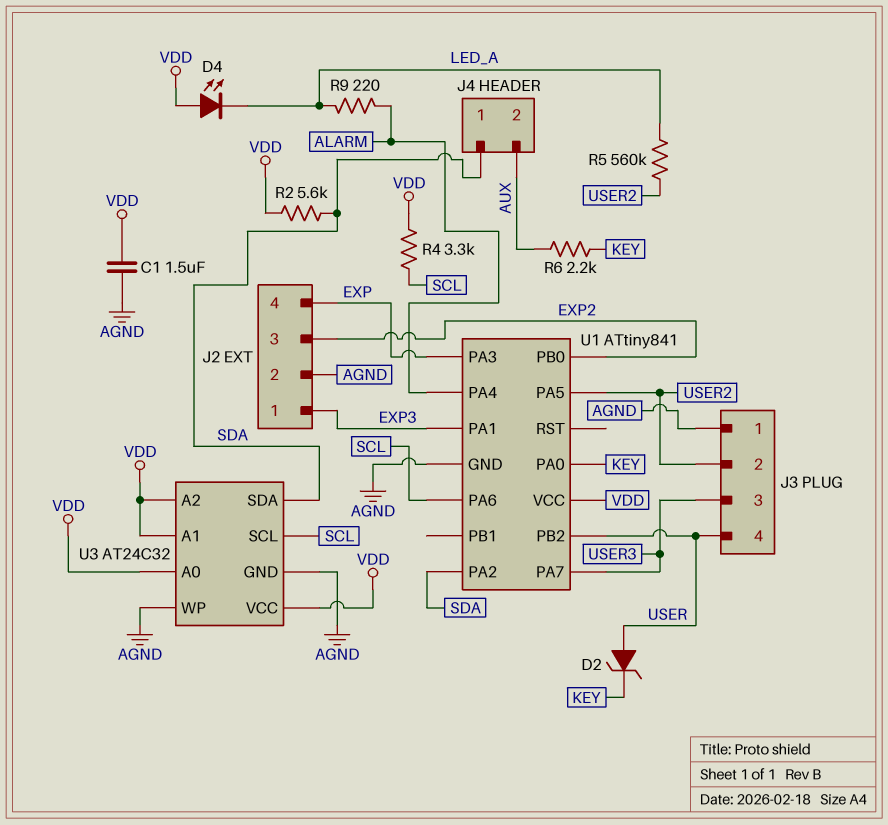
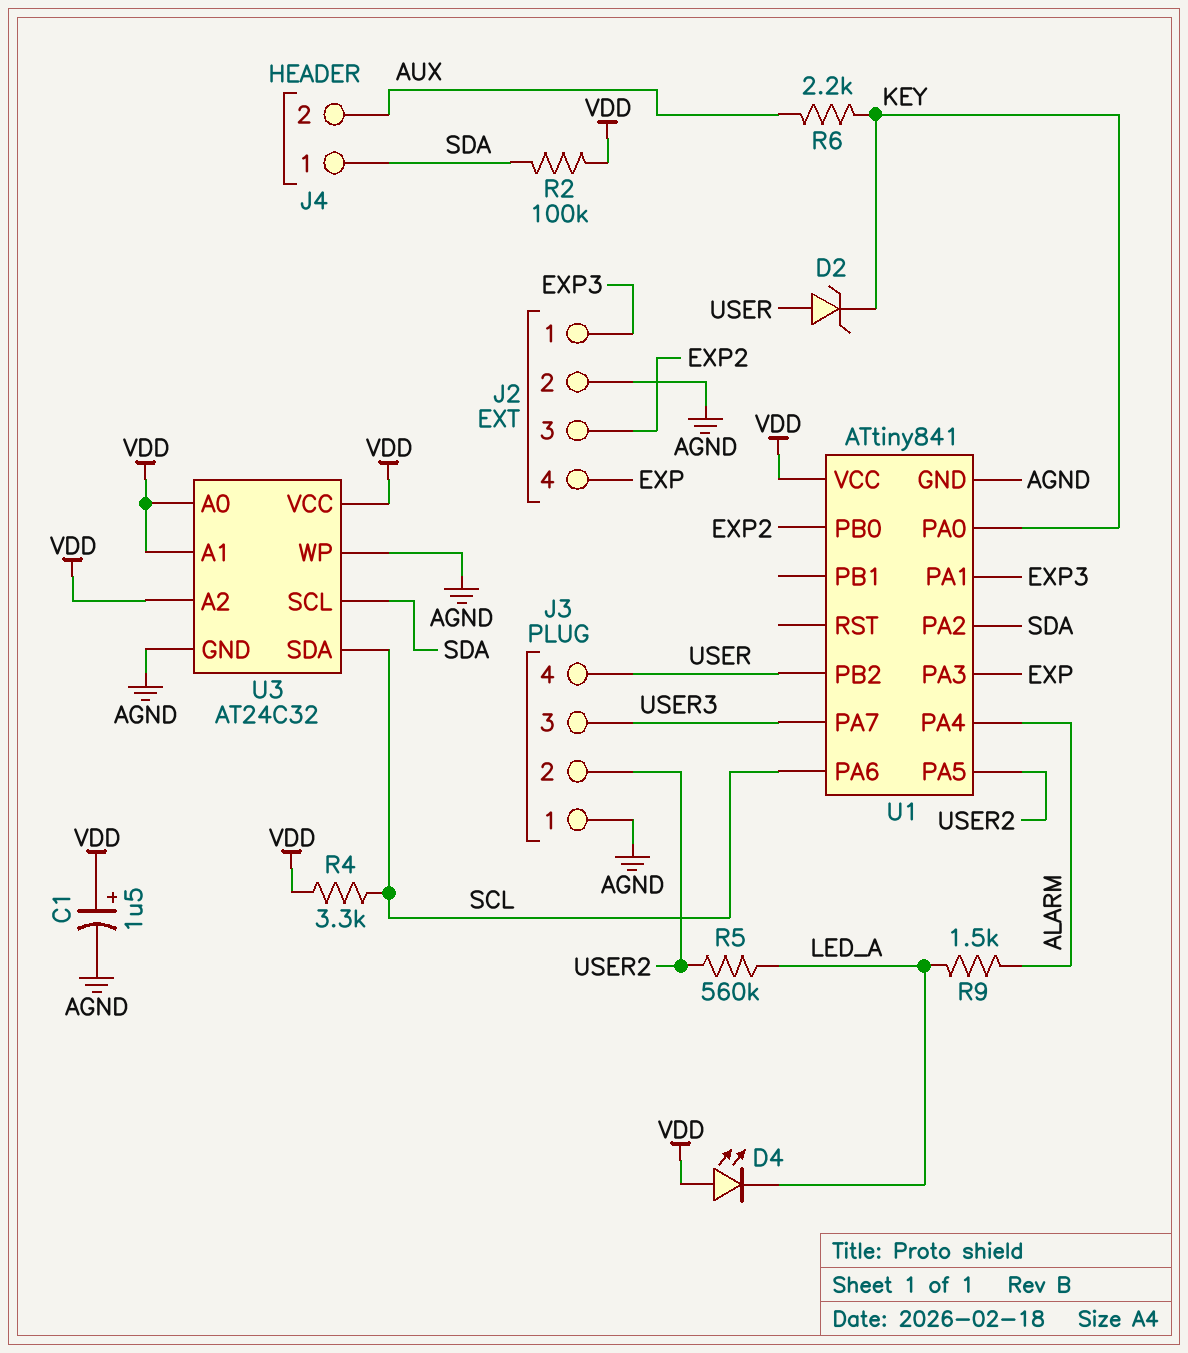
C1: 1.5uF (AGND, VDD) -> 1.5uF (plus VDD, minus AGND)
R2: 5.6k (SDA, VDD) -> 100k (SDA, VDD)
R9: 220 (ALARM, LED_A) -> 1.5k (ALARM, LED_A)
U3 pin SCL: SCL -> SDA
U3 pin SDA: SDA -> SCL

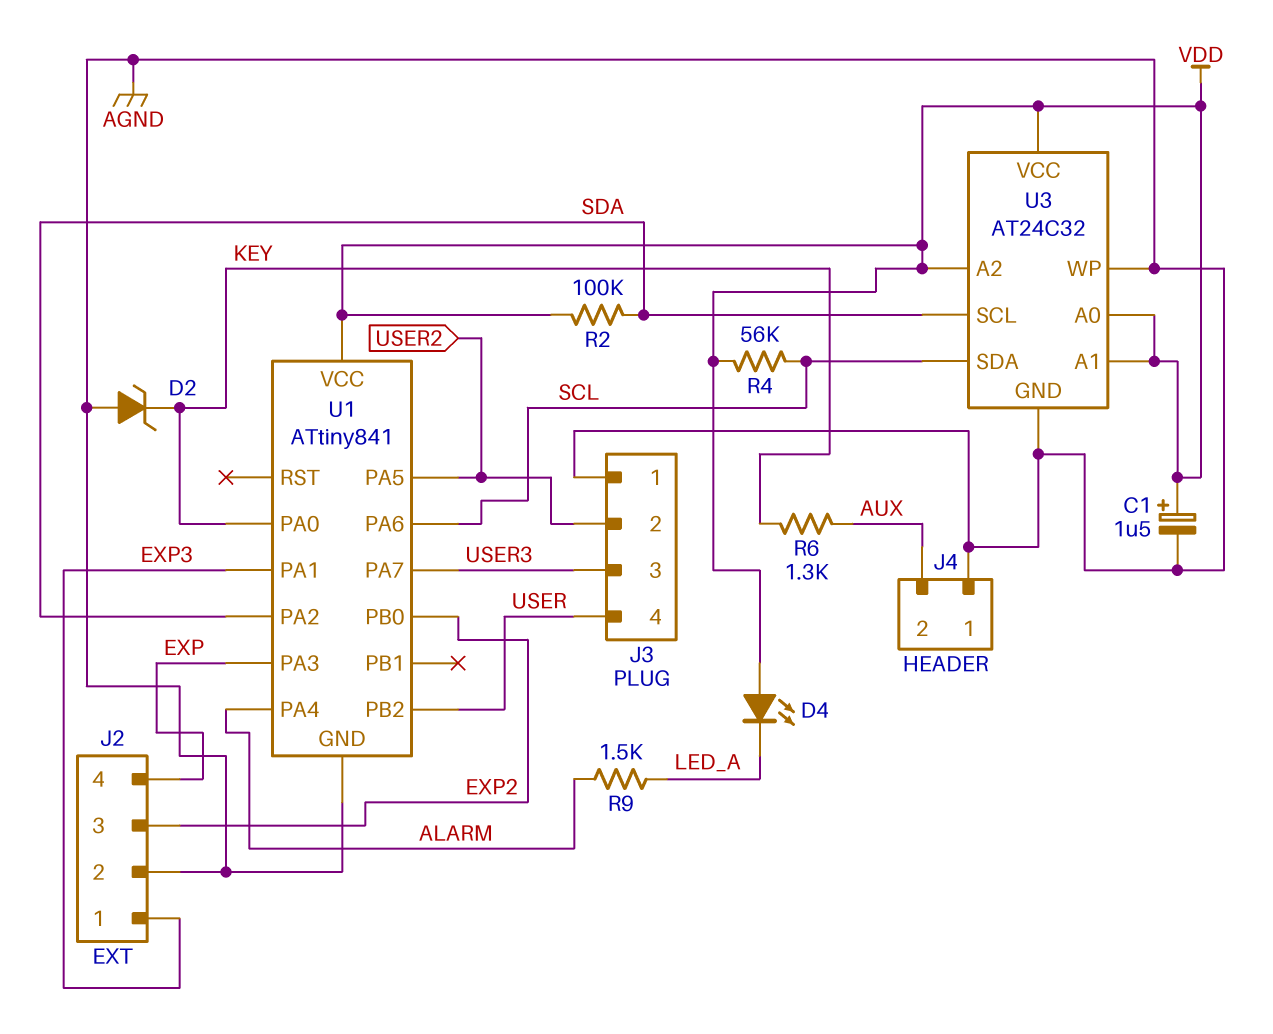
D2: zener (A USER, K KEY) -> zener (A AGND, K KEY)
J4 pin 1: SDA -> AGND
R4: 3.3k (SCL, VDD) -> 56k (SCL, VDD)
R5: 560k (LED_A, USER2) -> none
R6: 2.2k (AUX, KEY) -> 1.3k (AUX, KEY)

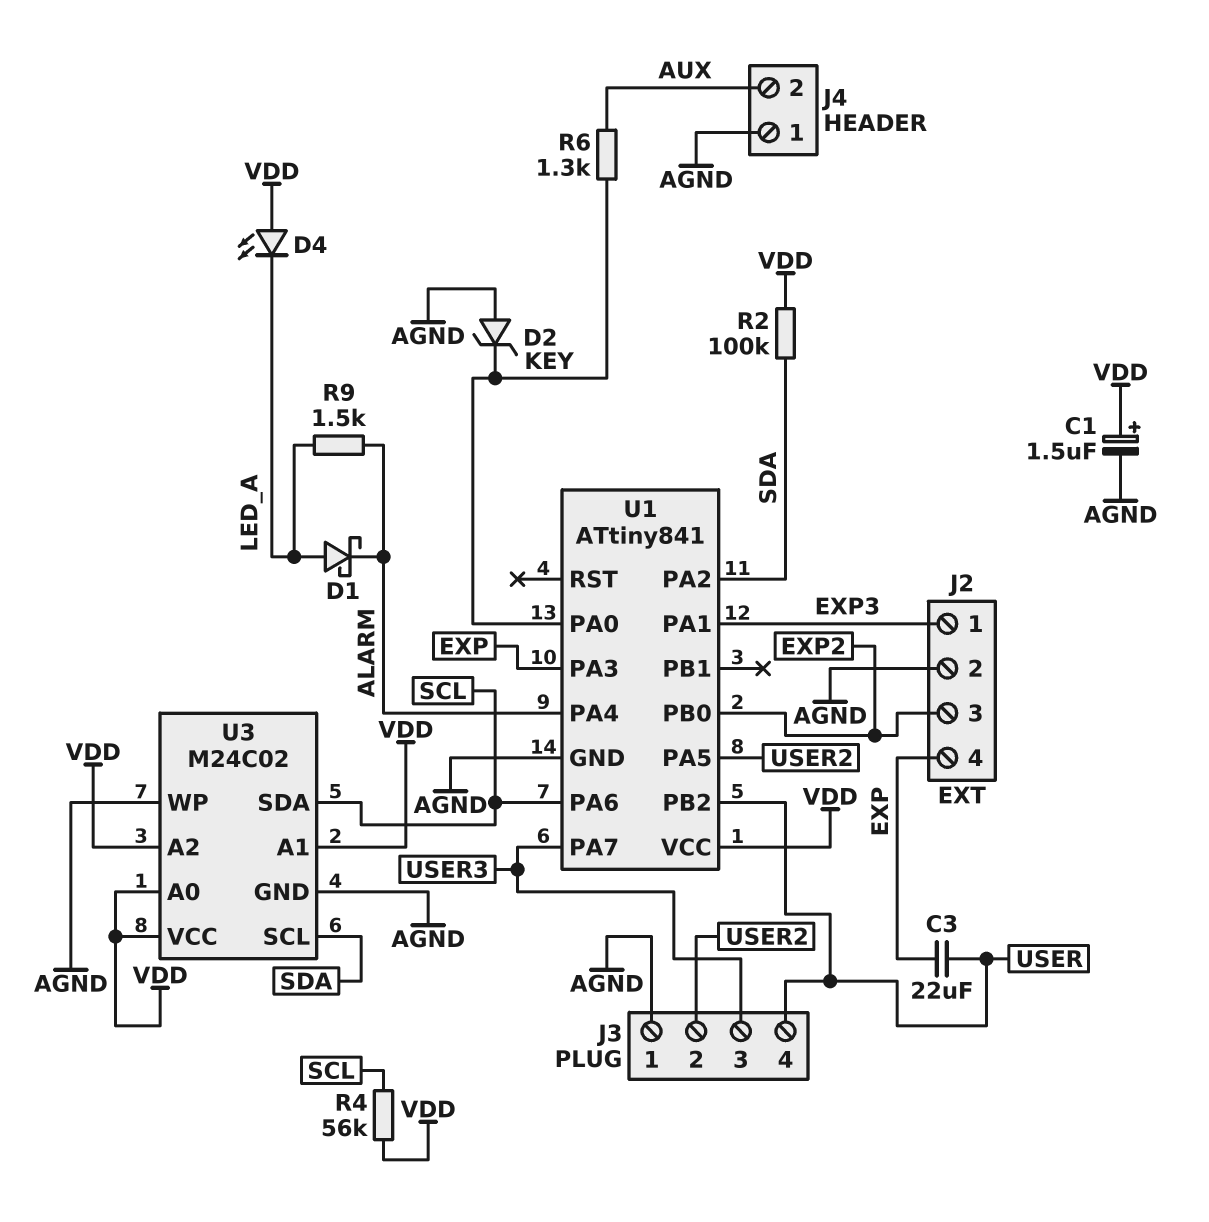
C3: none -> 22uF (EXP, USER)
D1: none -> schottky (A LED_A, K ALARM)
U3: AT24C32 -> M24C02

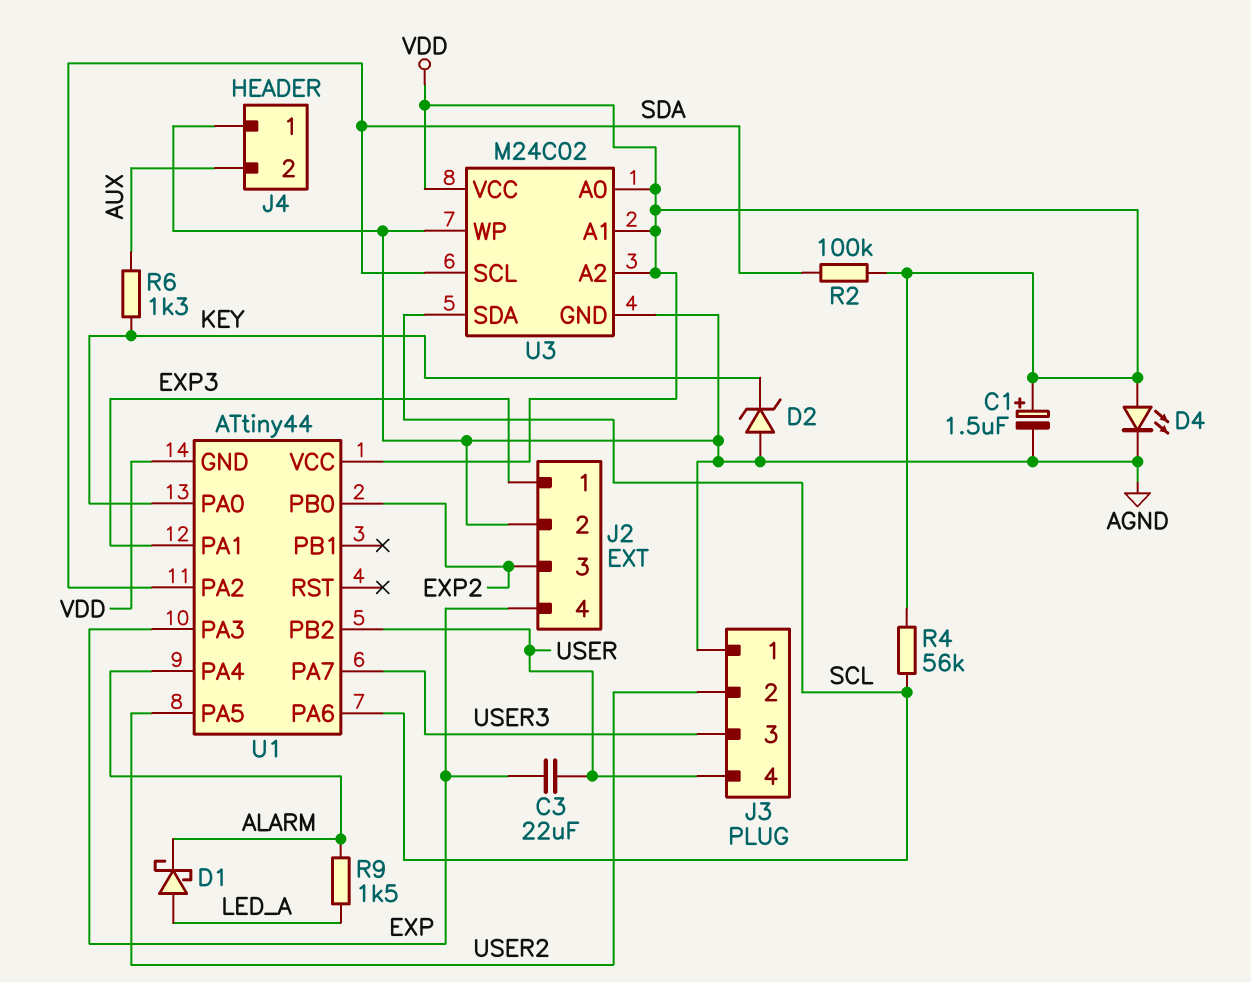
D4: LED (A VDD, K LED_A) -> LED (A VDD, K AGND)
U1: ATtiny841 -> ATtiny44
U1 pin GND: AGND -> VDD

